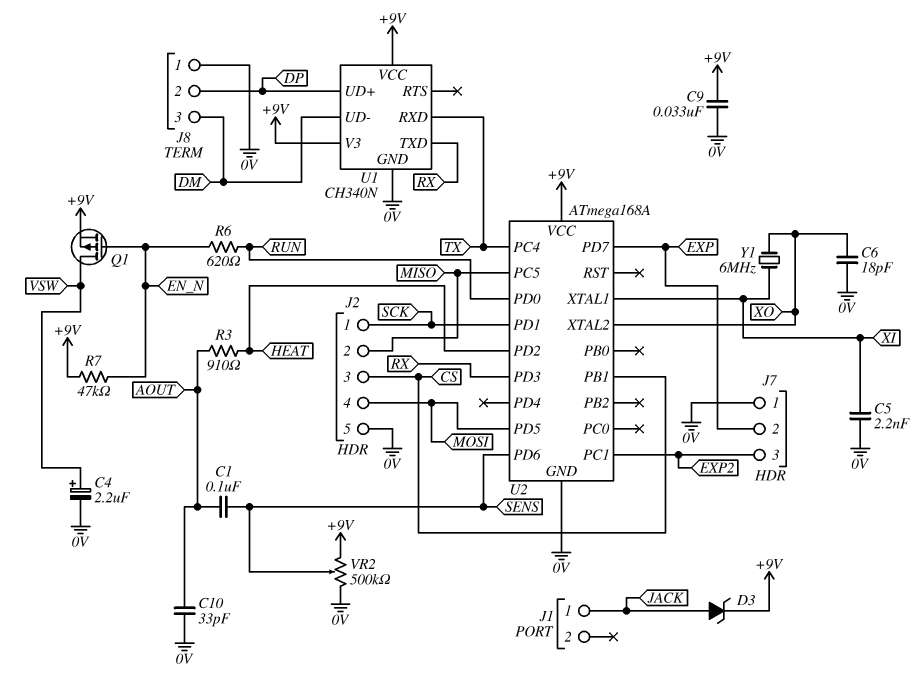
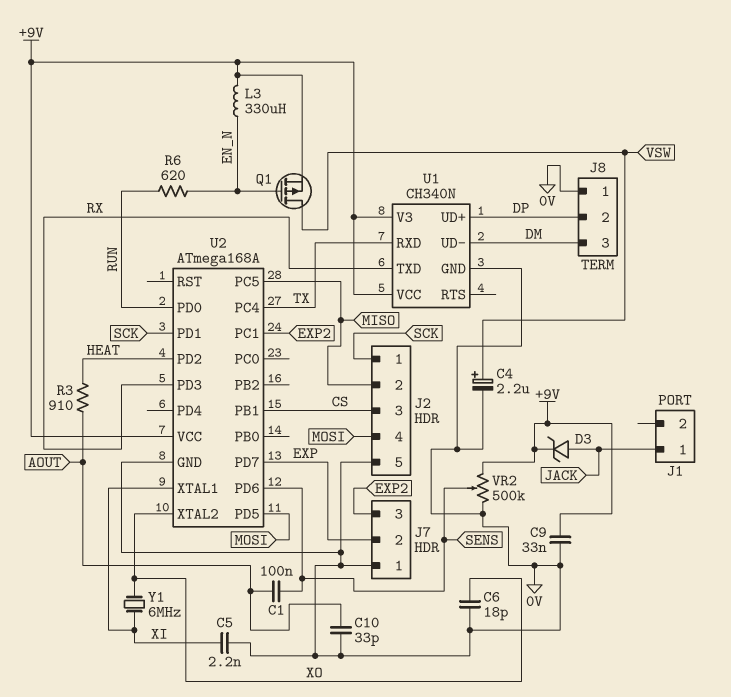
L3: none -> 330uH (+9V, EN_N)
R7: 47k (+9V, EN_N) -> none

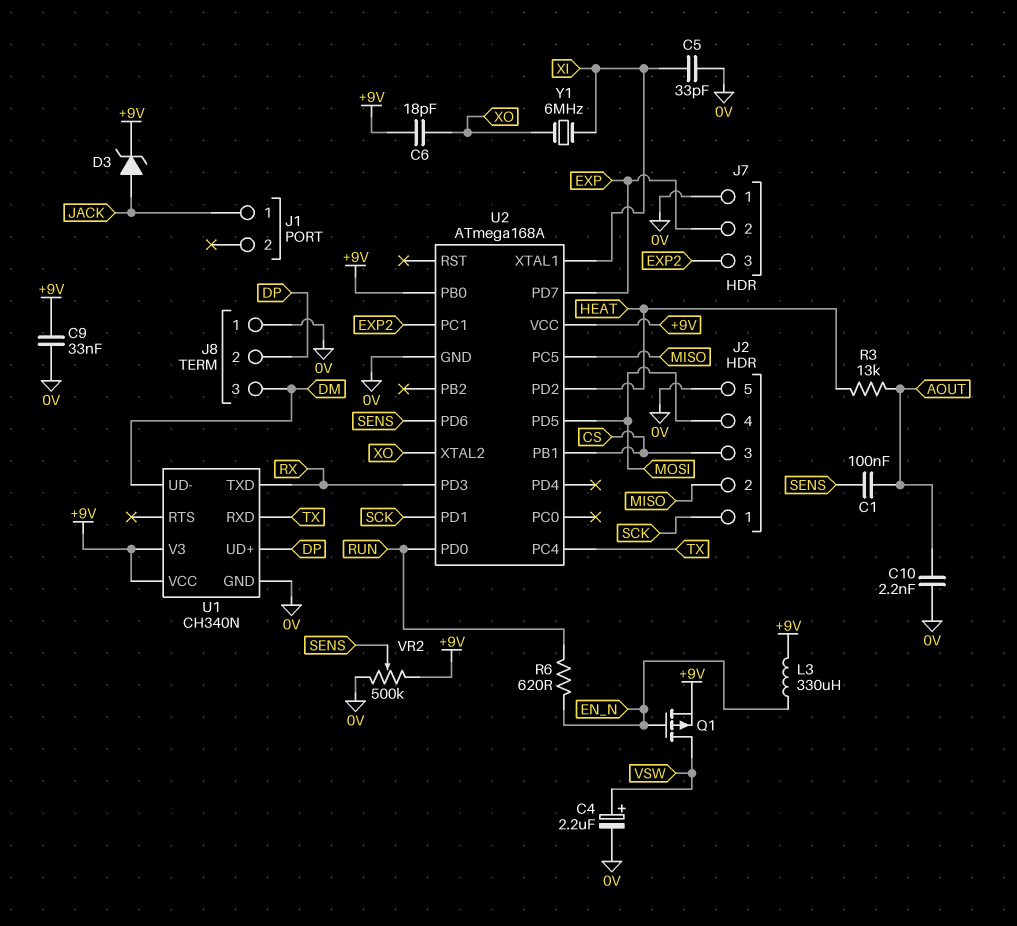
C5: 2.2nF (0V, XI) -> 33pF (0V, XI)
C6: 18pF (0V, XO) -> 18pF (+9V, XO)
C10: 33pF (0V, AOUT) -> 2.2nF (0V, AOUT)
R3: 910 (AOUT, HEAT) -> 13k (AOUT, HEAT)
U2 pin PB0: none -> +9V

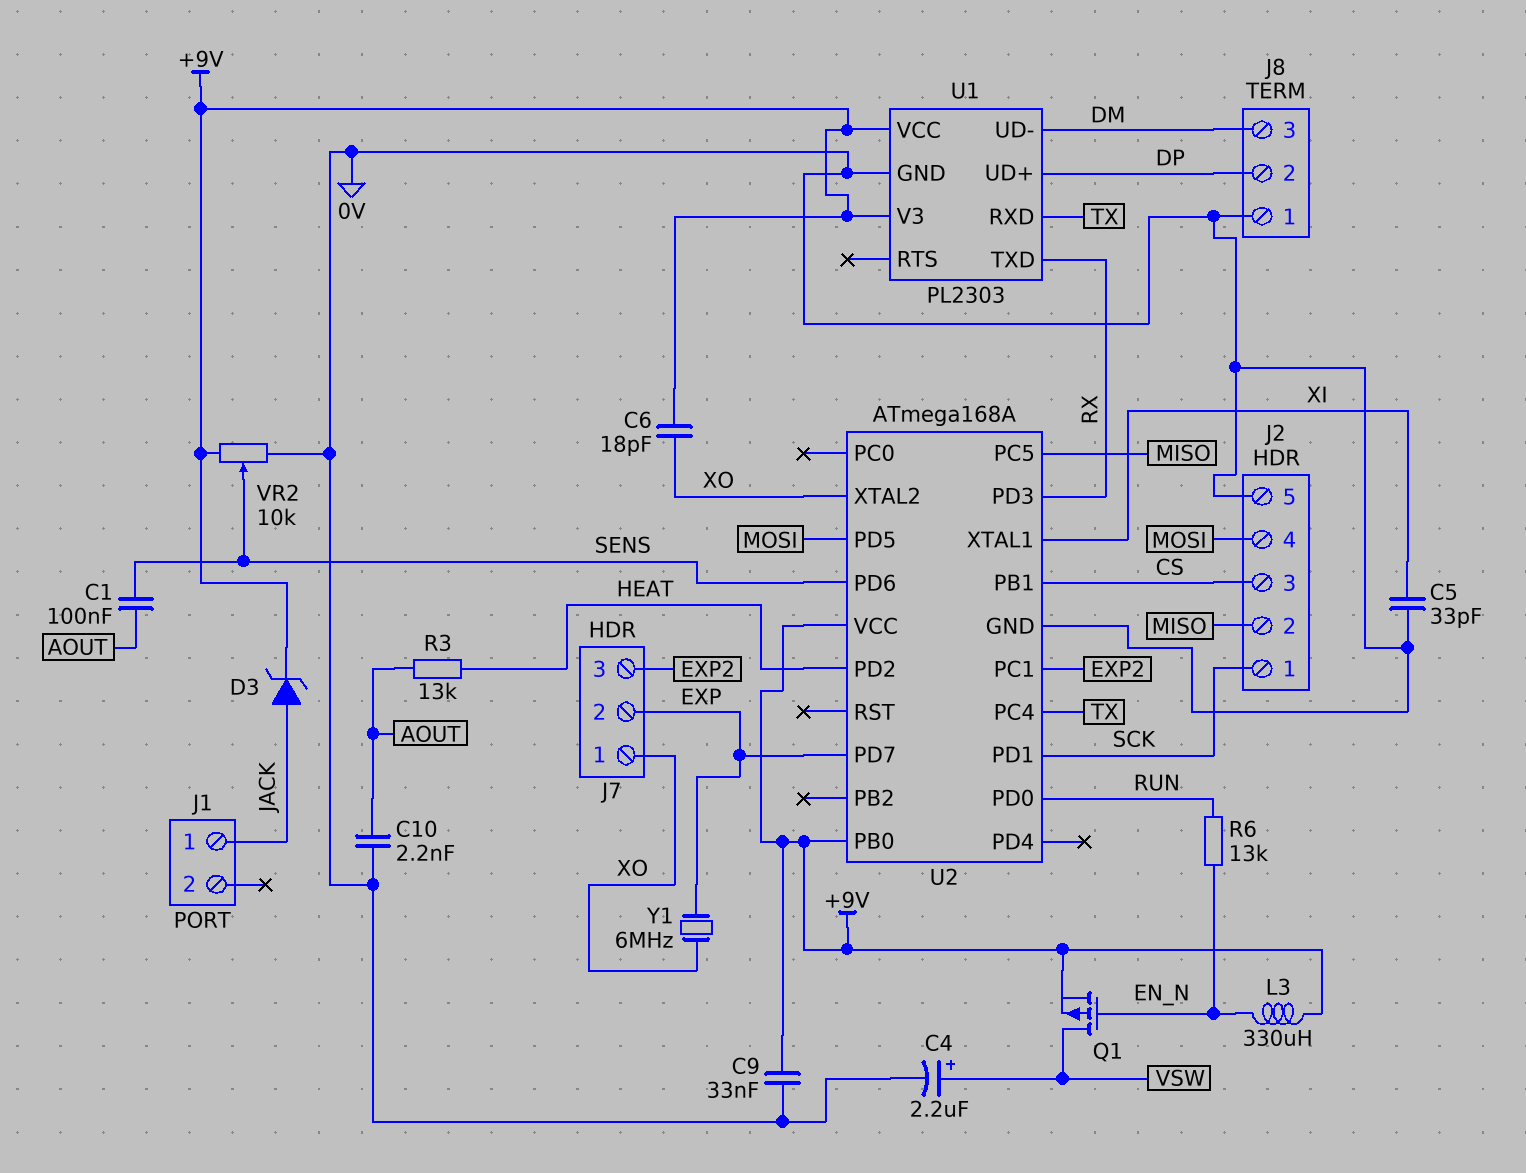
J7 pin 1: 0V -> XO
R6: 620 (EN_N, RUN) -> 13k (EN_N, RUN)
U1: CH340N -> PL2303
VR2: 500k (+9V, 0V, wiper SENS) -> 10k (+9V, 0V, wiper SENS)
Y1: 6MHz (XI, XO) -> 6MHz (EXP, XO)

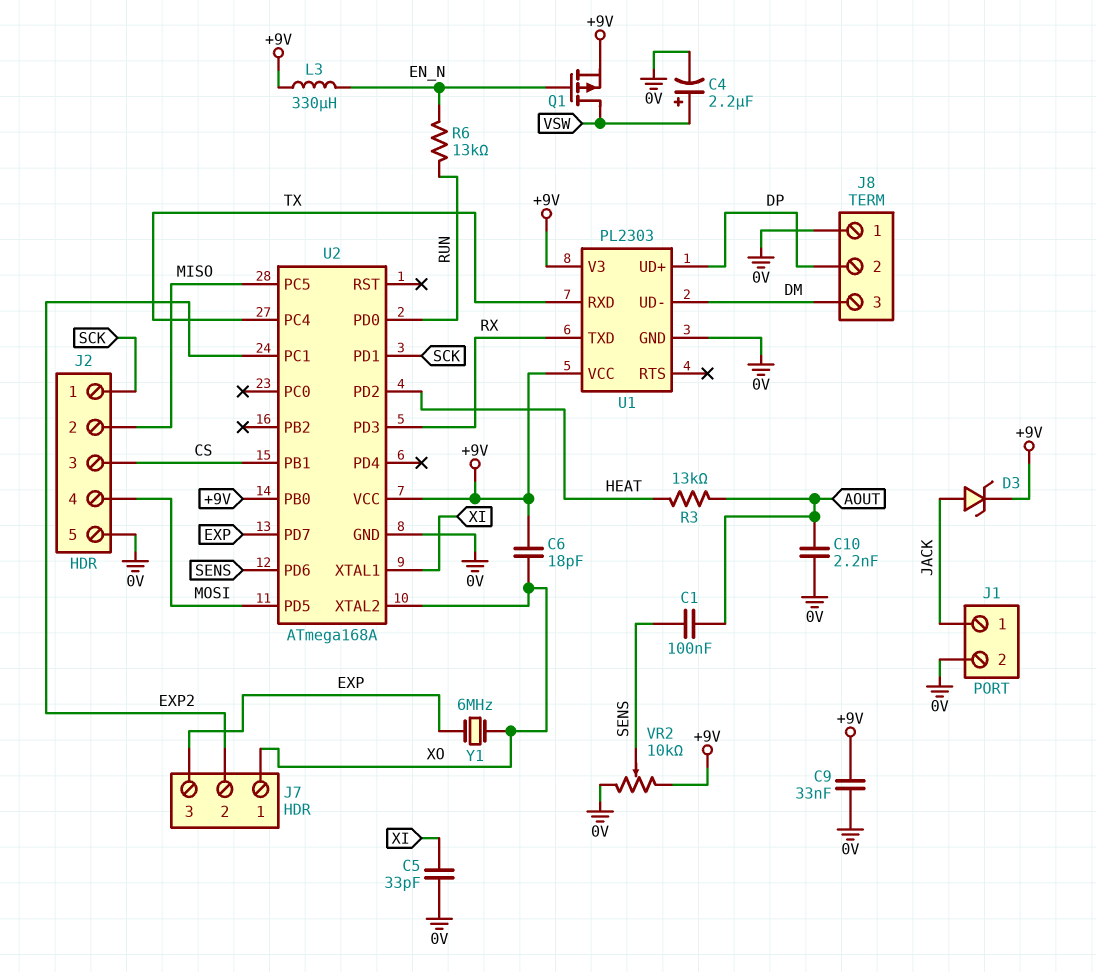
J1 pin 2: none -> 0V
J7 pin 2: EXP -> EXP2
J7 pin 3: EXP2 -> EXP

